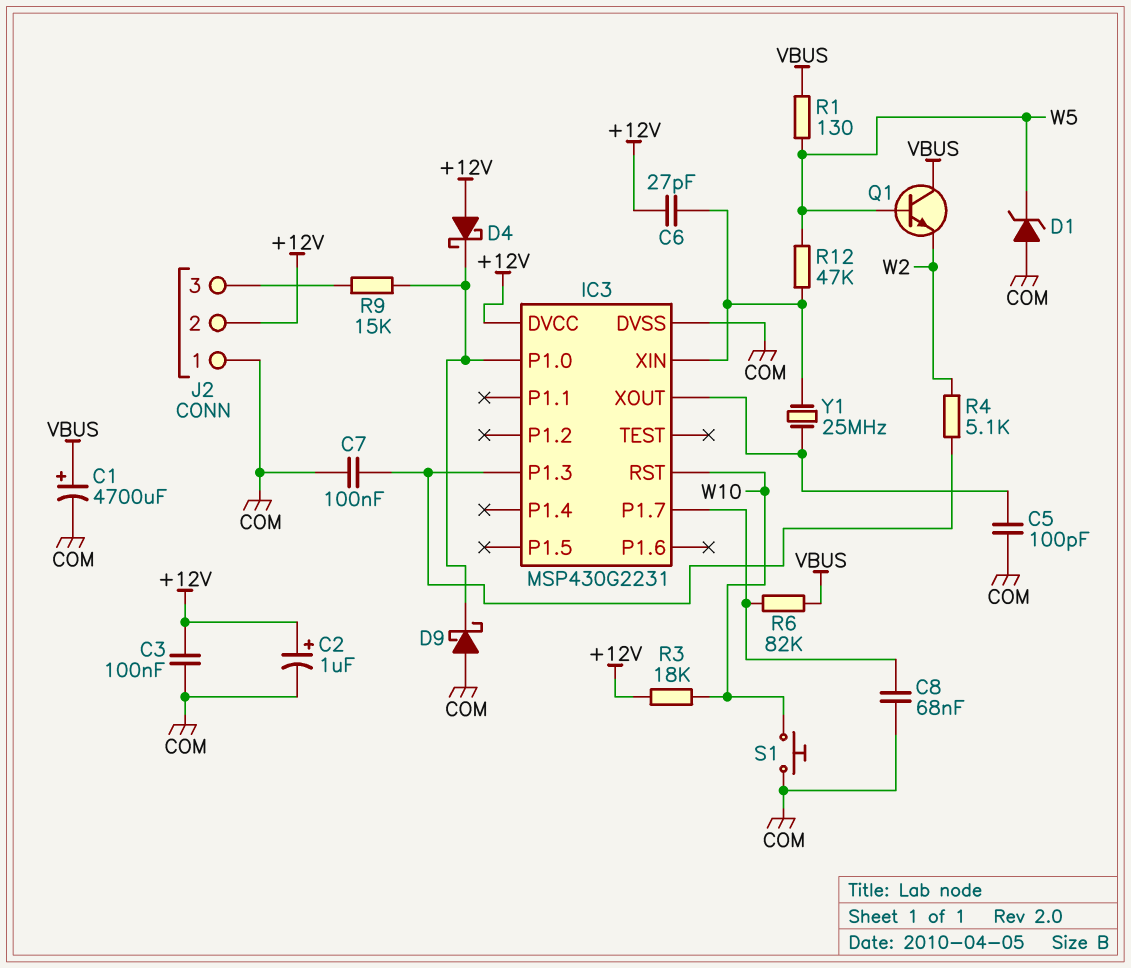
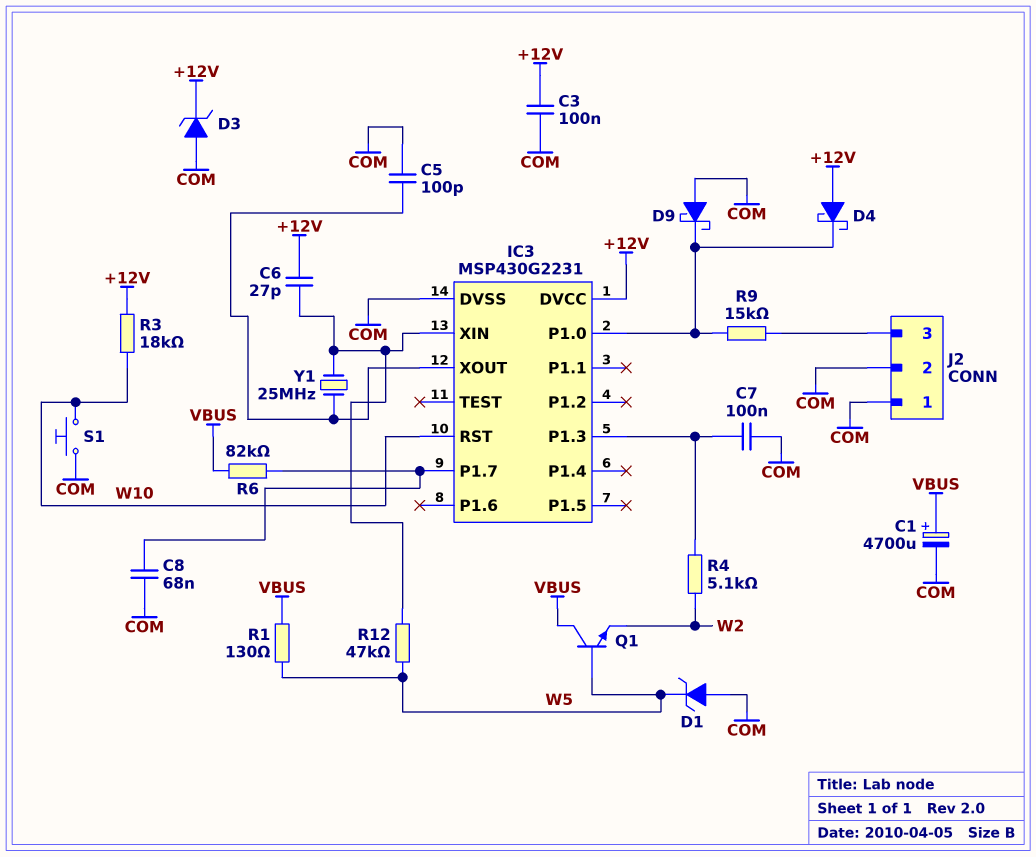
C2: 1uF (plus +12V, minus COM) -> none
D3: none -> zener (A COM, K +12V)
J2 pin 2: +12V -> COM

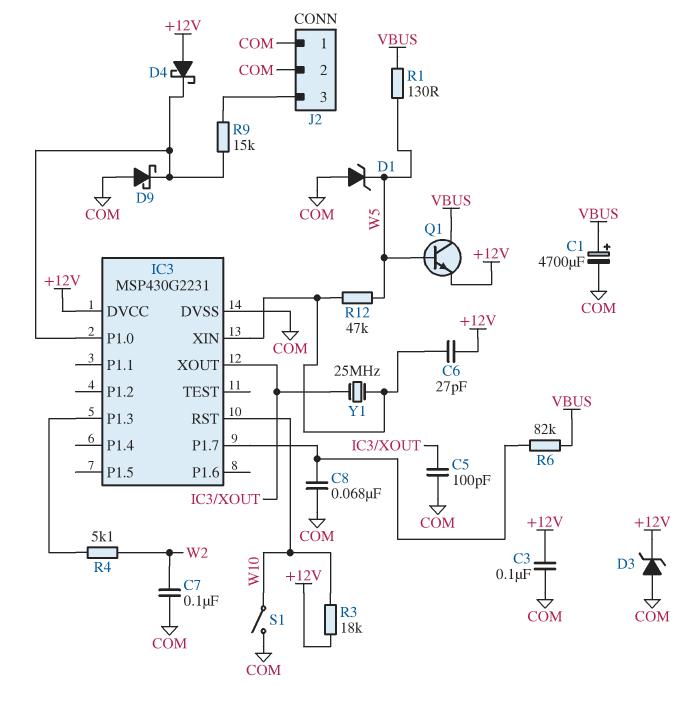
C7: 100nF (COM, IC3/P1.3) -> 100nF (COM, W2)
Q1: NPN (B W5, C VBUS, E W2) -> NPN (B W5, C VBUS, E +12V)
S1: button (COM, W10) -> switch (COM, W10)

